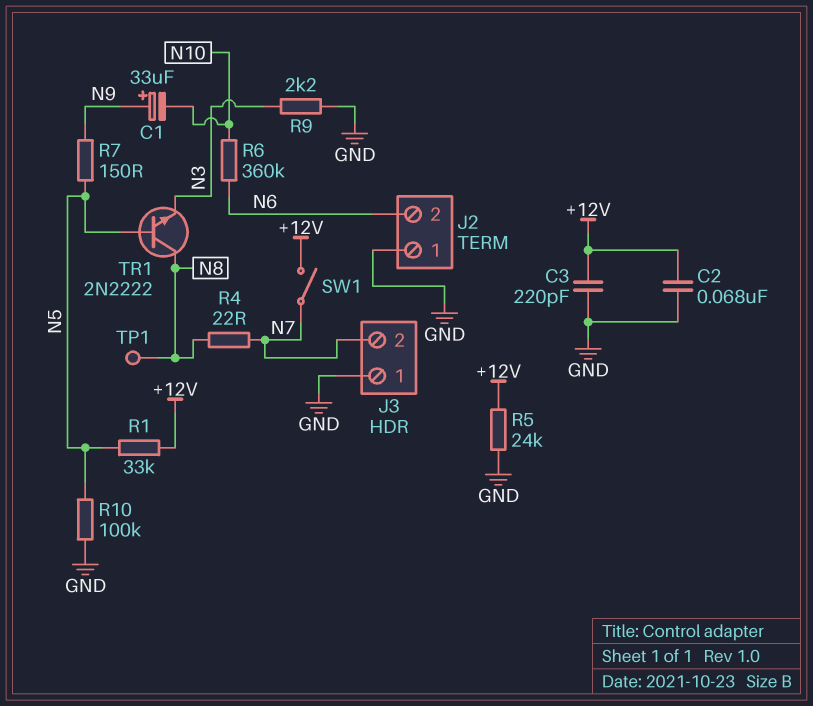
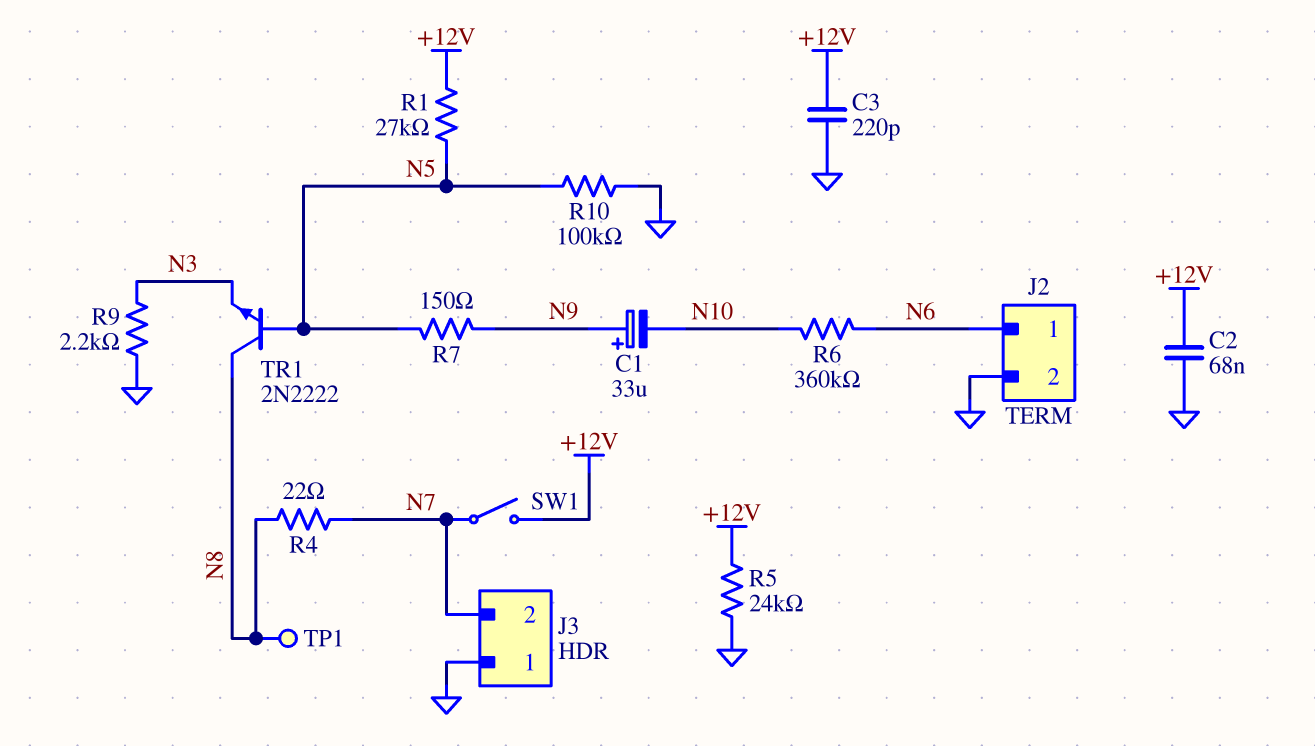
J2 pin 1: GND -> N6
J2 pin 2: N6 -> GND
R1: 33k (+12V, N5) -> 27k (+12V, N5)

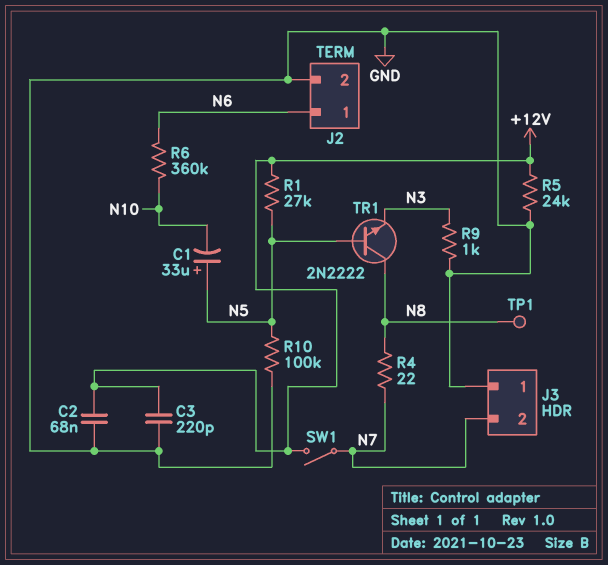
C1: 33uF (plus N9, minus N10) -> 33uF (plus N5, minus N10)
R7: 150 (N5, N9) -> none
R9: 2.2k (GND, N3) -> 1k (GND, N3)

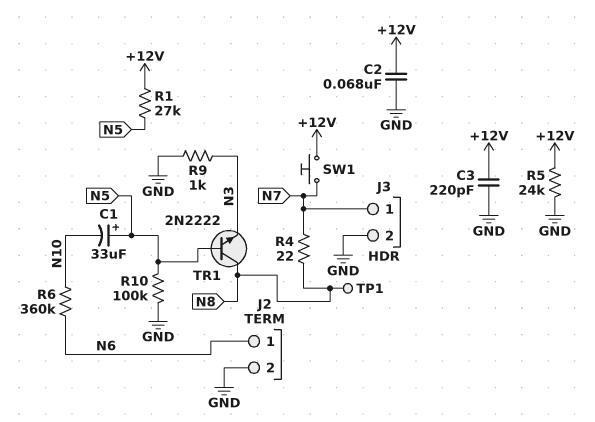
J3 pin 1: GND -> N7
J3 pin 2: N7 -> GND
SW1: switch (+12V, N7) -> button (+12V, N7)

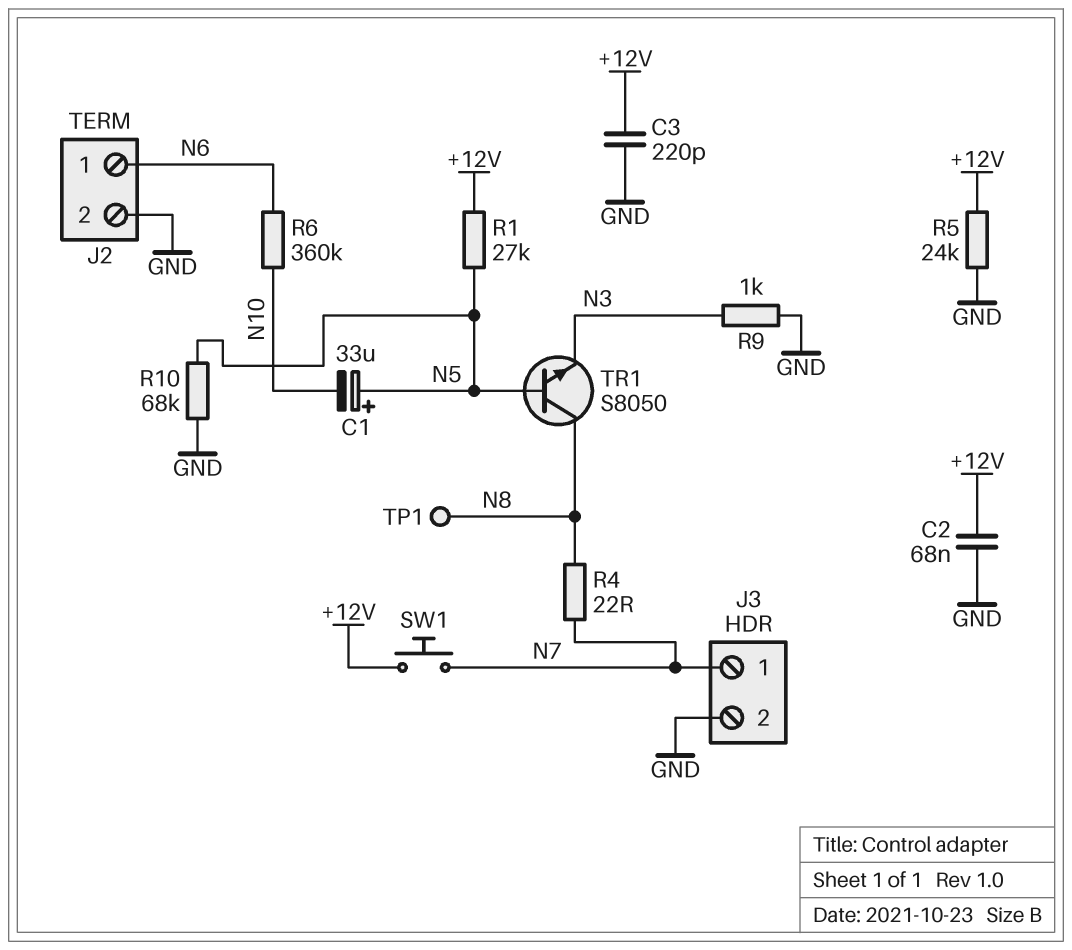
R10: 100k (GND, N5) -> 68k (GND, N5)
TR1: NPN 2N2222 (B N5, C N8, E N3) -> NPN S8050 (B N5, C N8, E N3)

